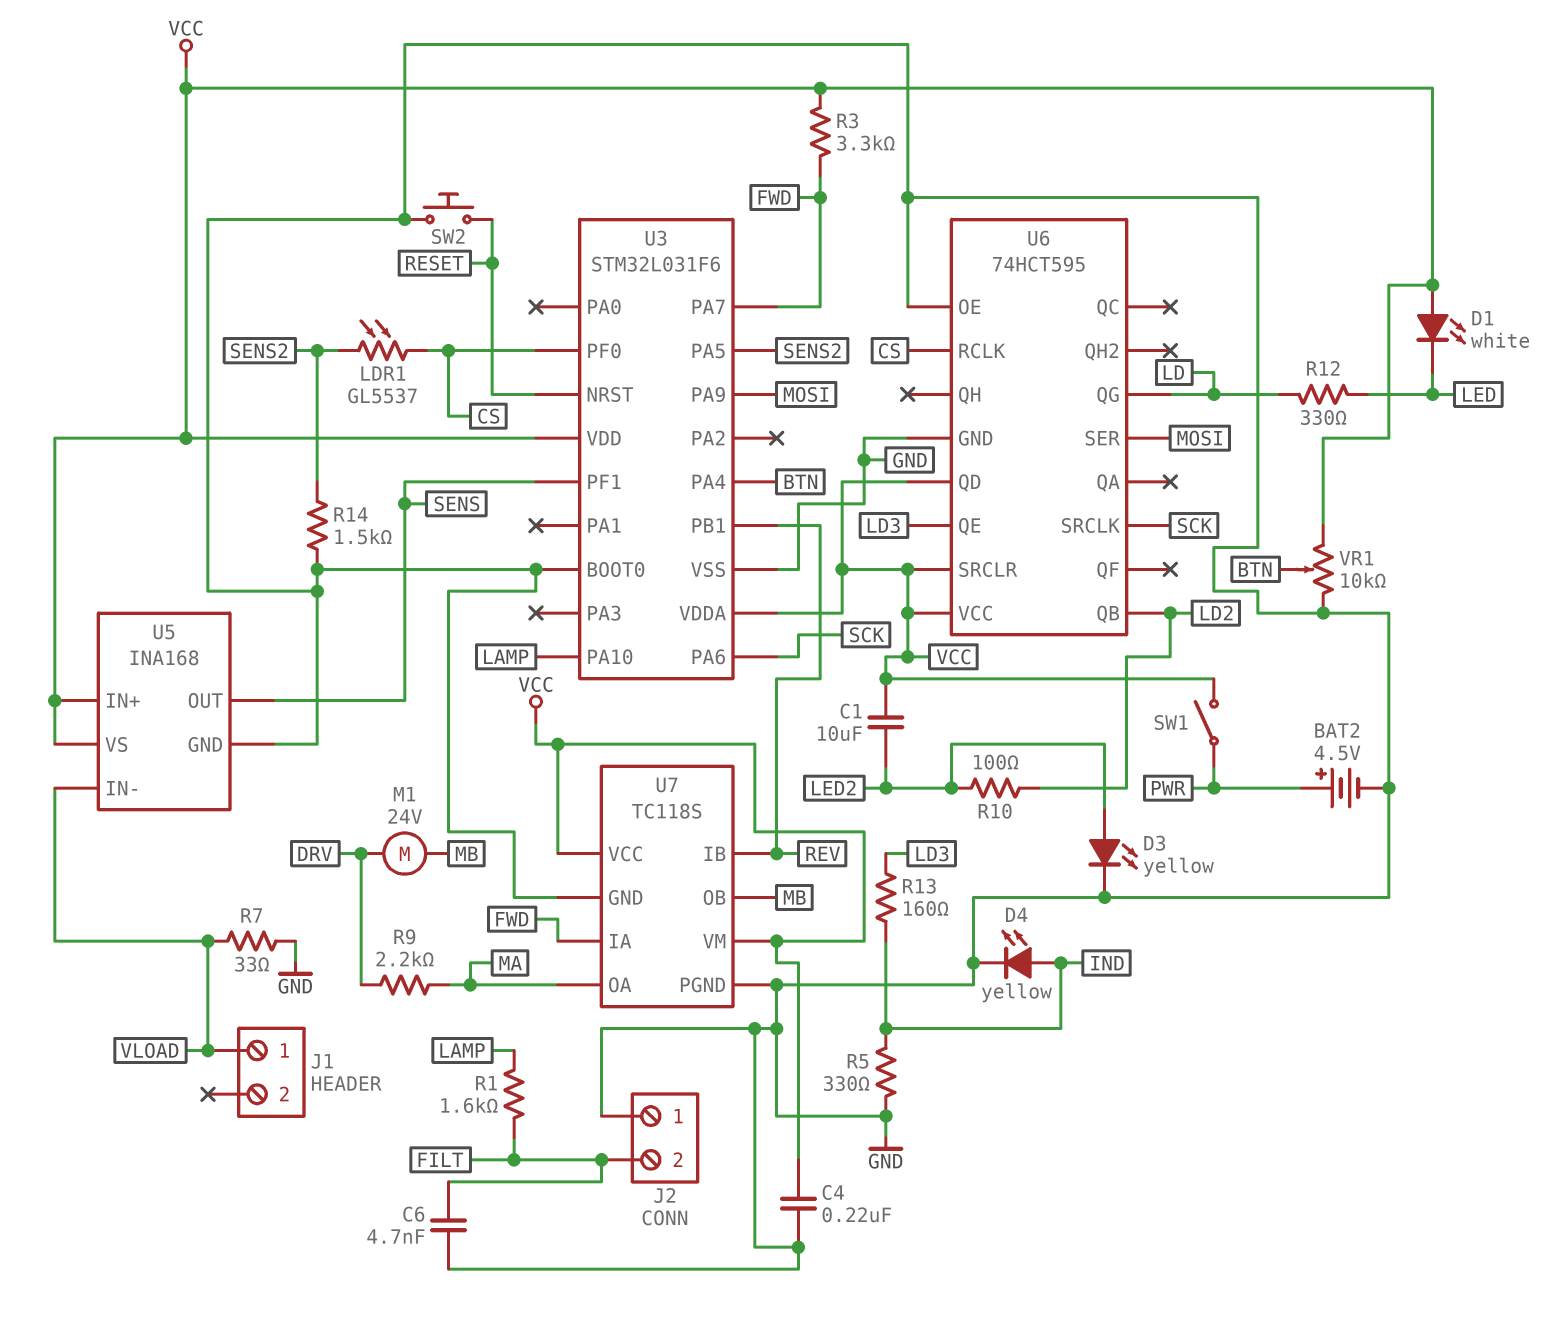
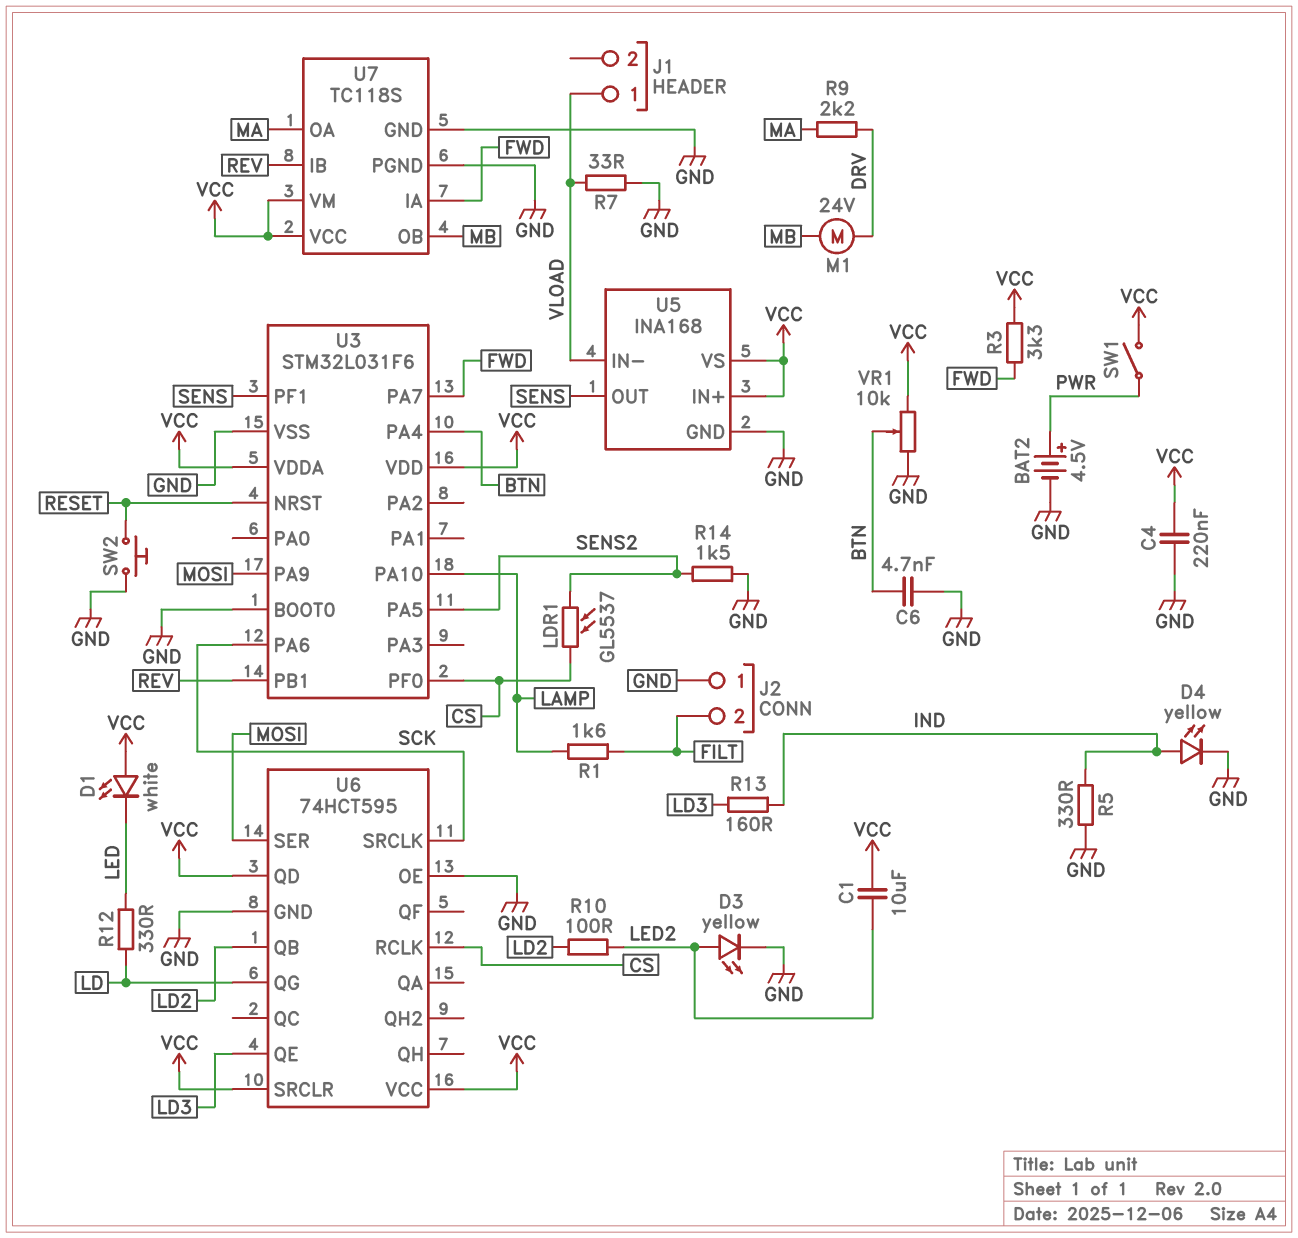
C6: 4.7nF (FILT, GND) -> 4.7nF (BTN, GND)

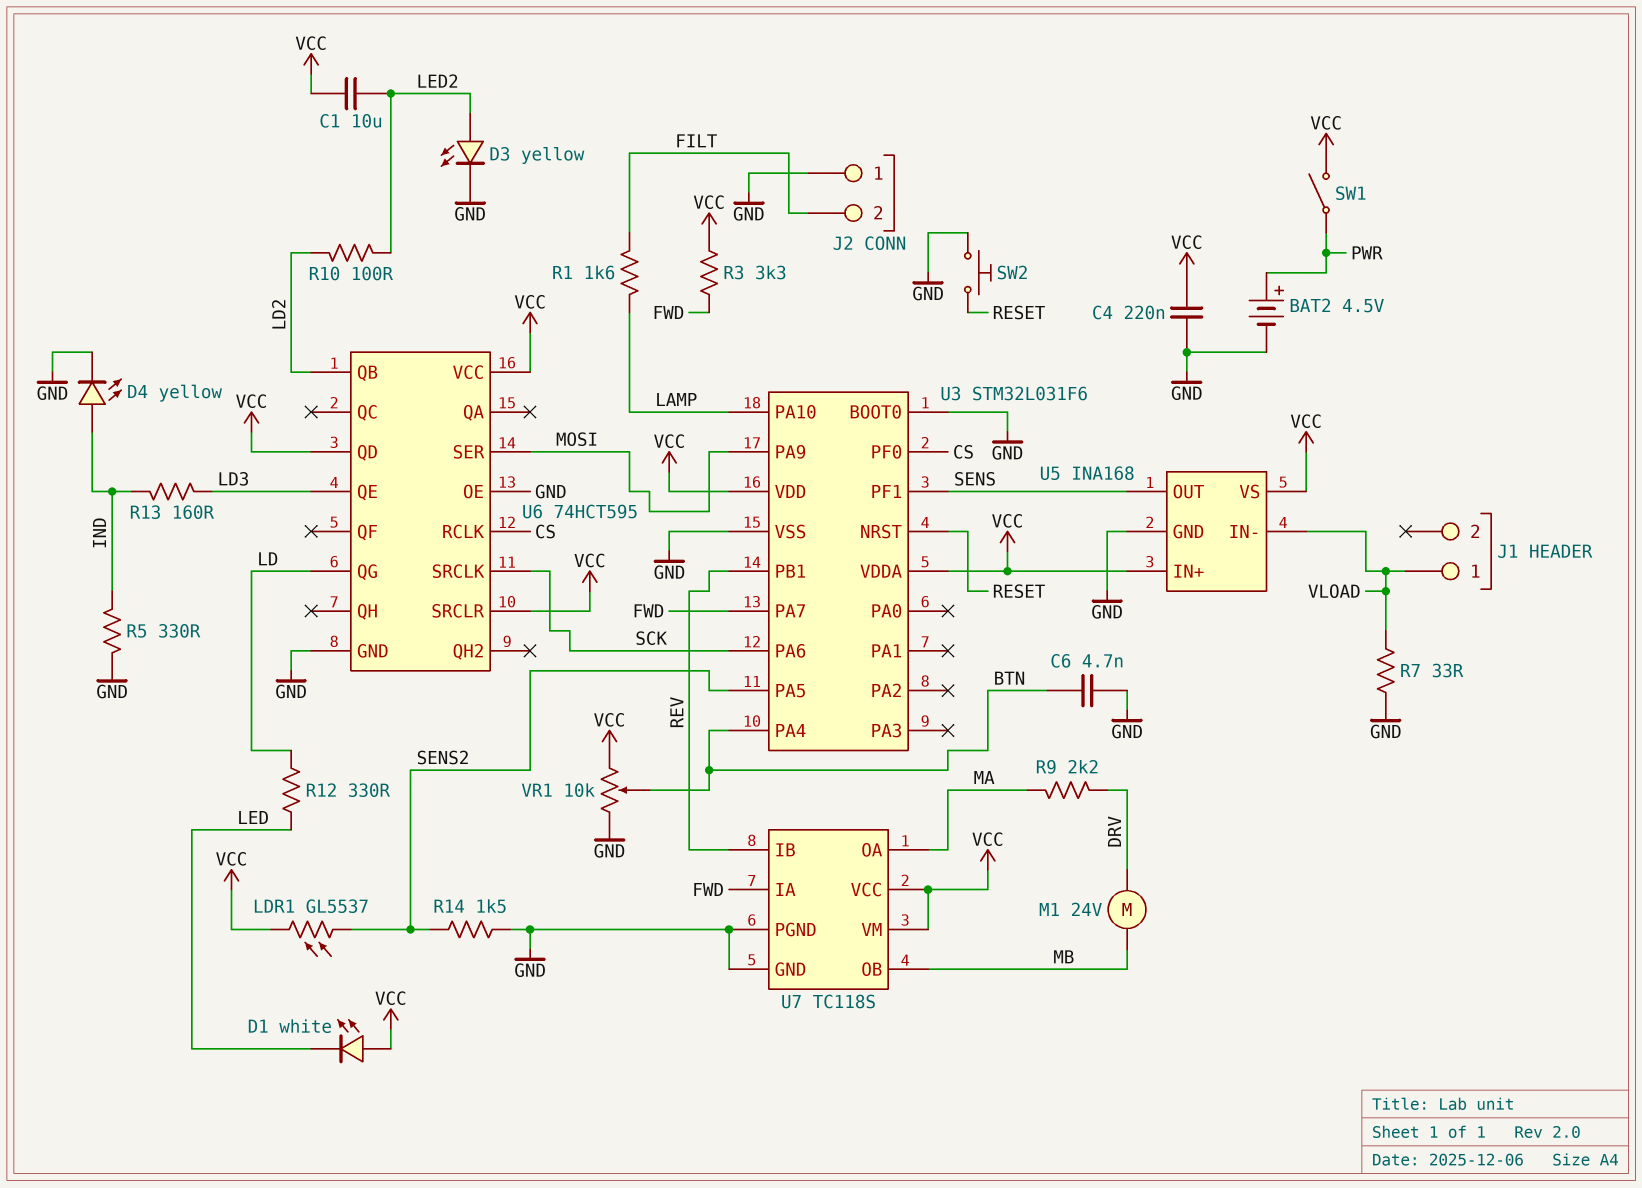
LDR1: GL5537 (CS, SENS2) -> GL5537 (SENS2, VCC)

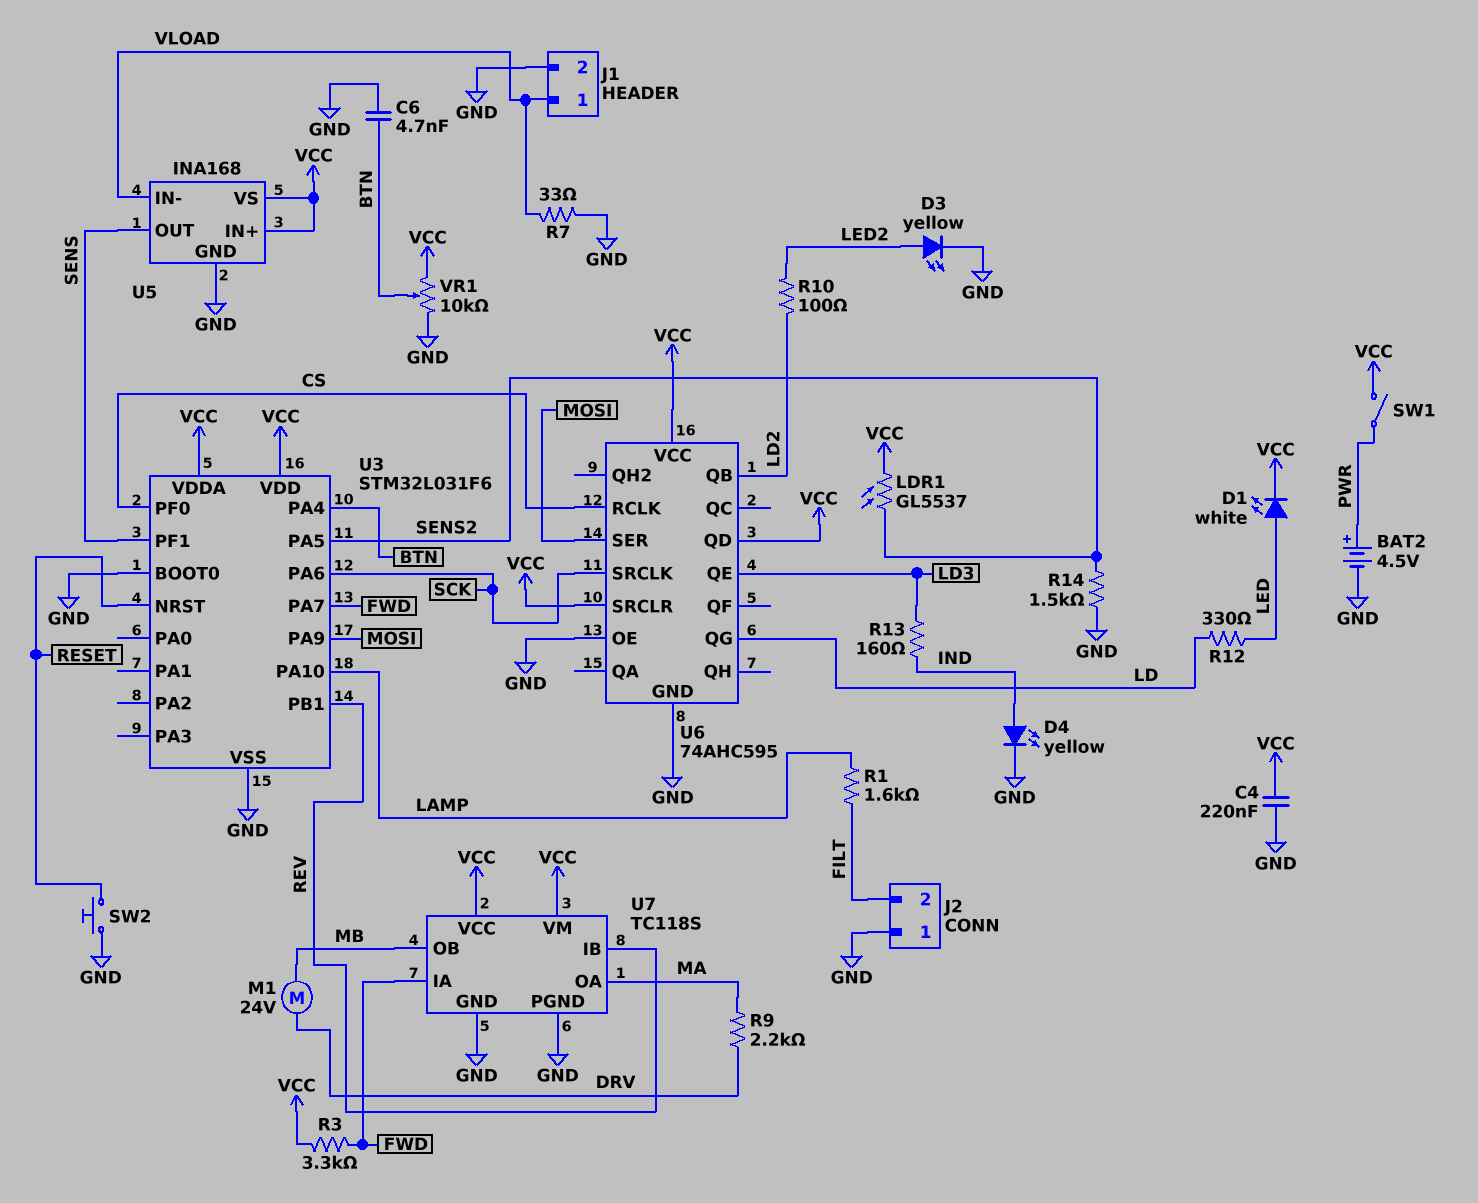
C1: 10uF (LED2, VCC) -> none
D1: LED white (A VCC, K LED) -> LED white (A LED, K VCC)
J1 pin 2: none -> GND
R5: 330 (GND, IND) -> none
U6: 74HCT595 -> 74AHC595

